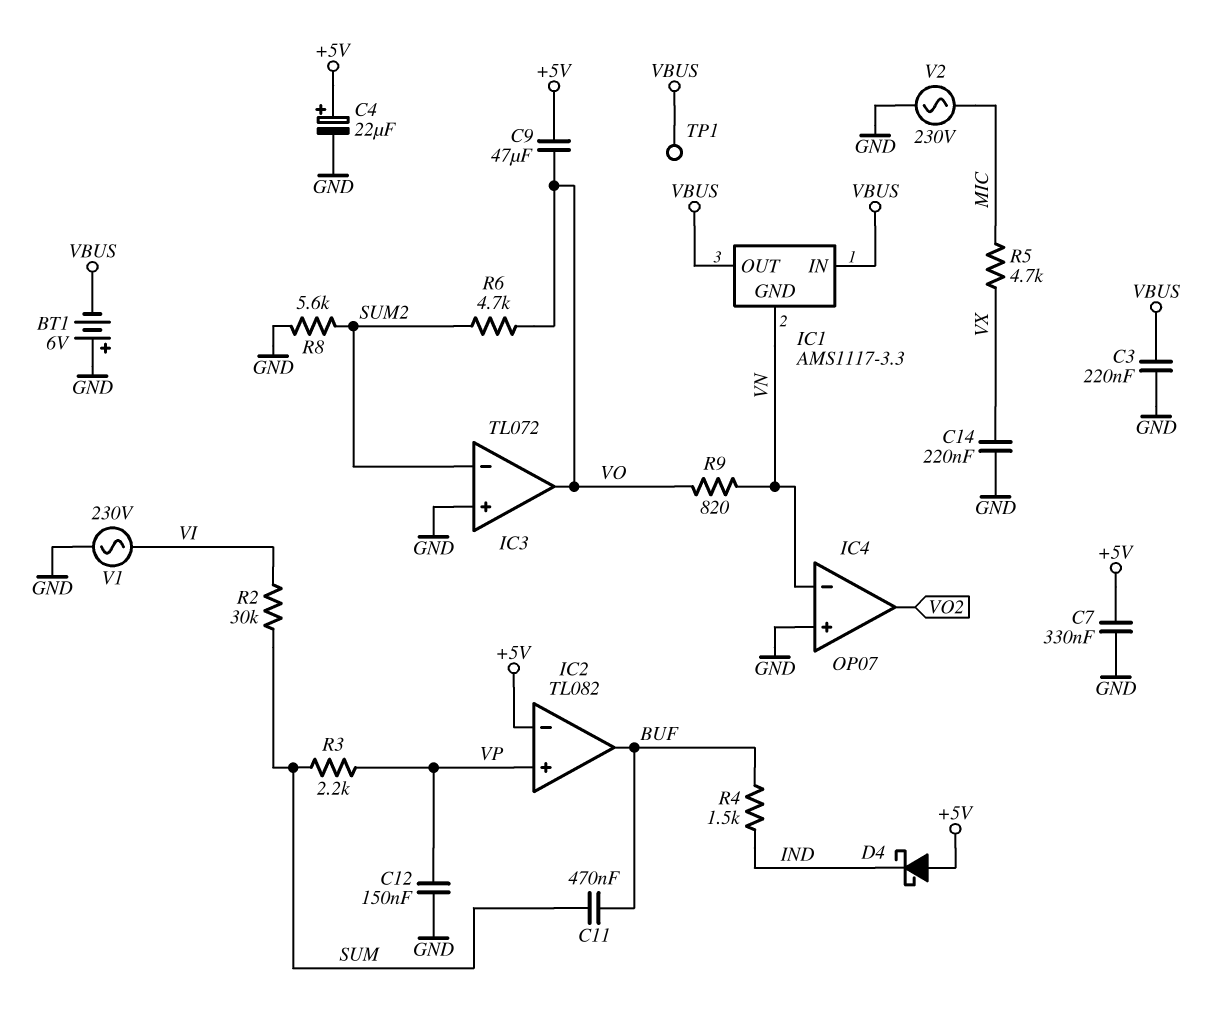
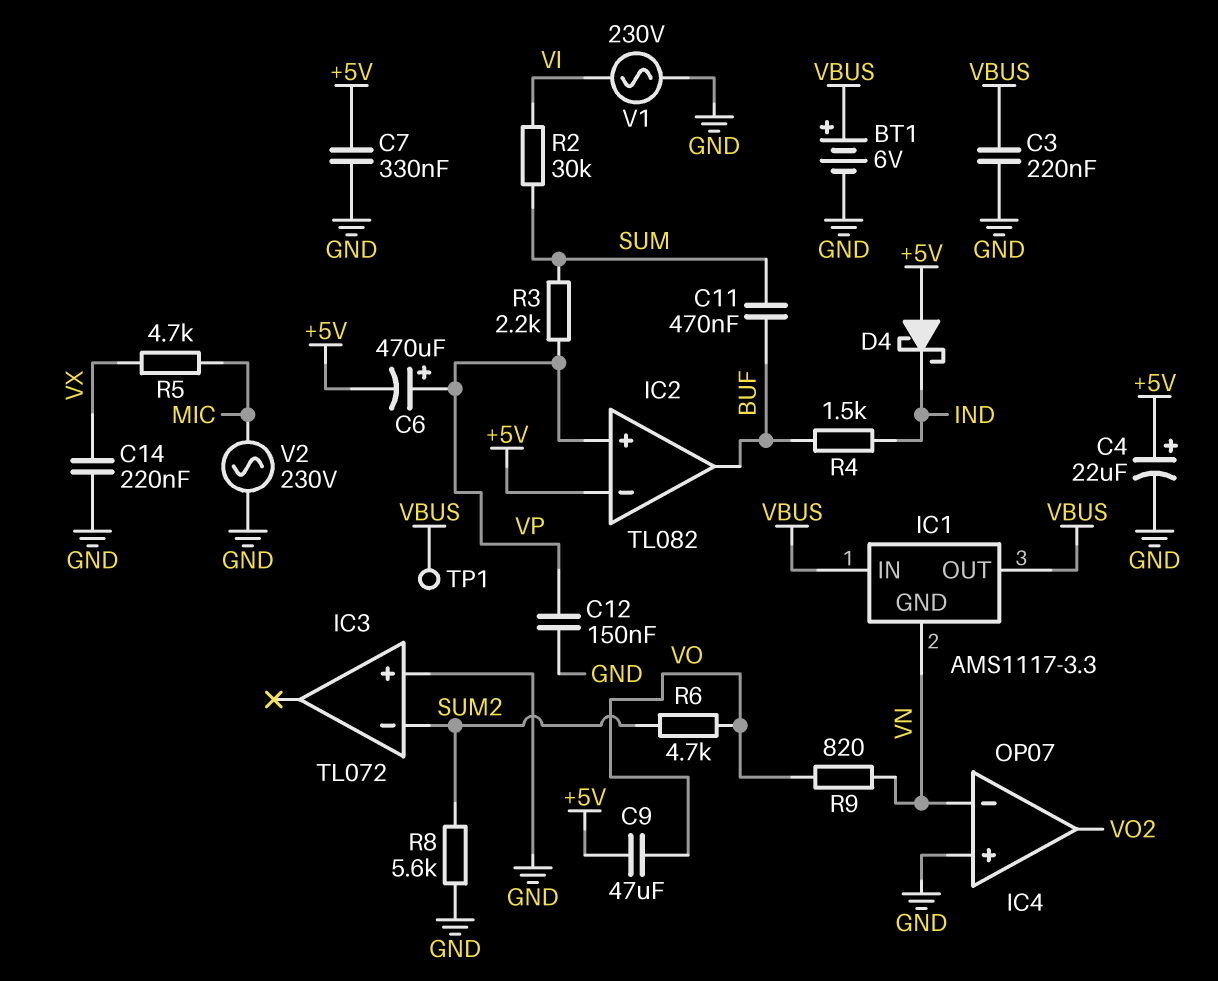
BT1: 6V (plus GND, minus VBUS) -> 6V (plus VBUS, minus GND)
C6: none -> 470uF (plus VP, minus +5V)
IC3 pin out: VO -> none

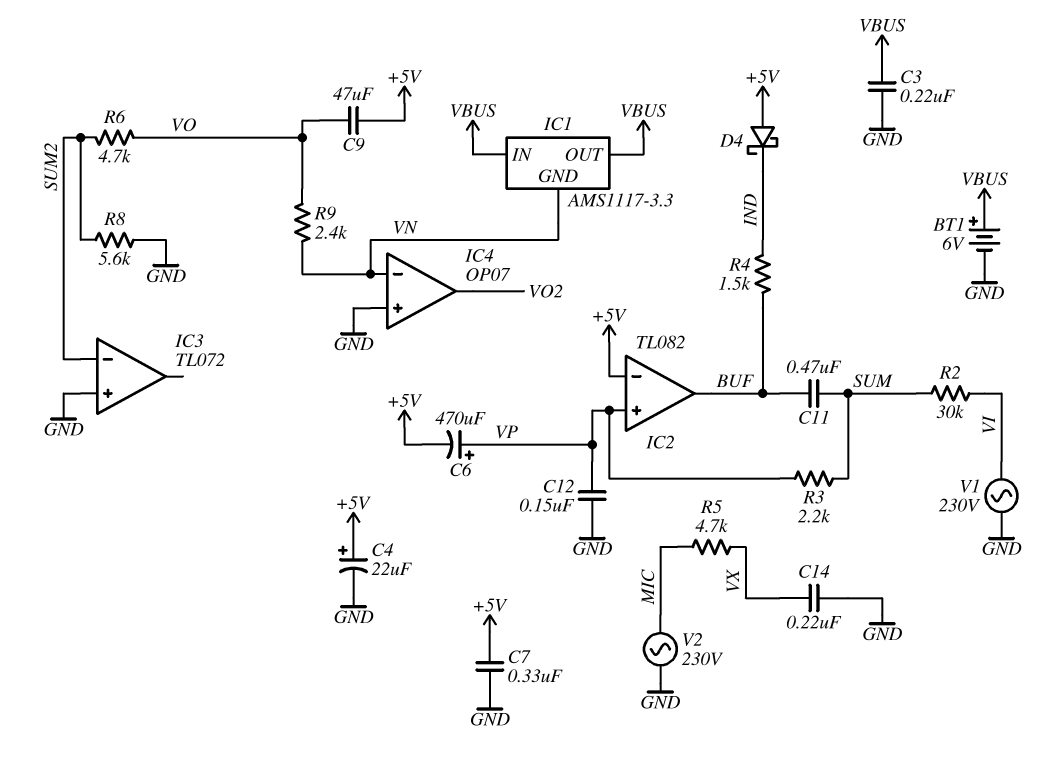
R9: 820 (VN, VO) -> 2.4k (VN, VO)
TP1: test point (VBUS) -> none

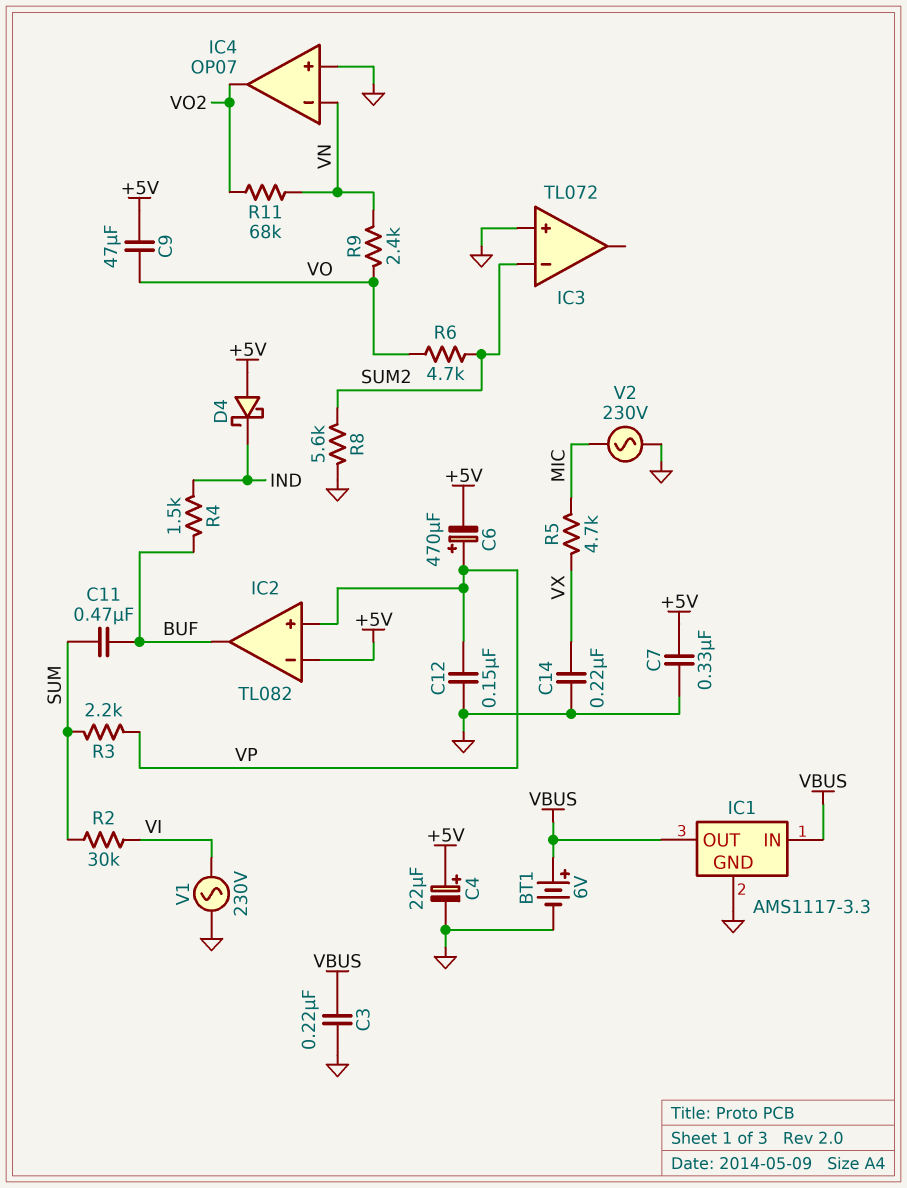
IC1 pin GND: VN -> GND
R11: none -> 68k (VN, VO2)

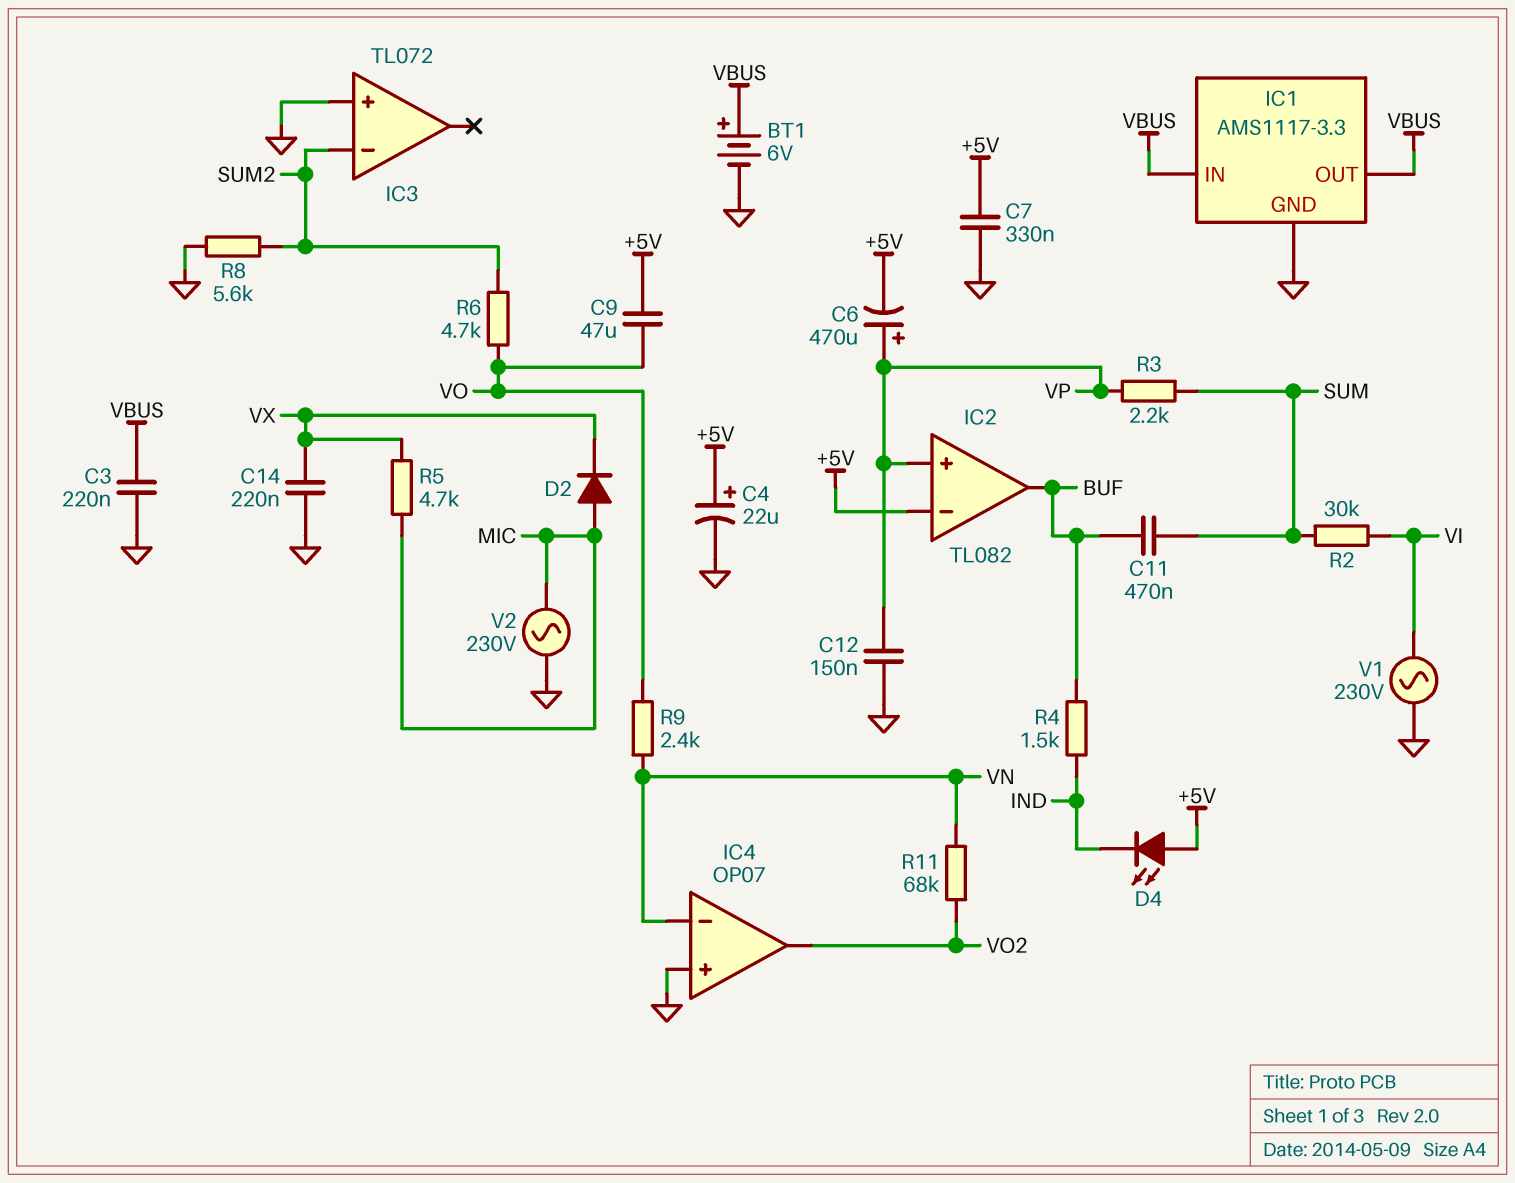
D2: none -> diode (A MIC, K VX)
D4: schottky (A +5V, K IND) -> LED (A +5V, K IND)

